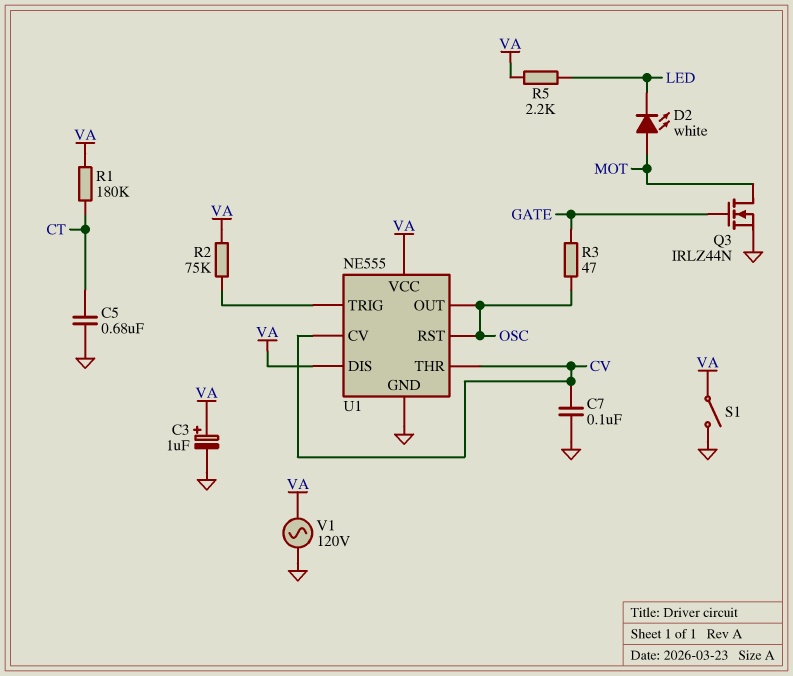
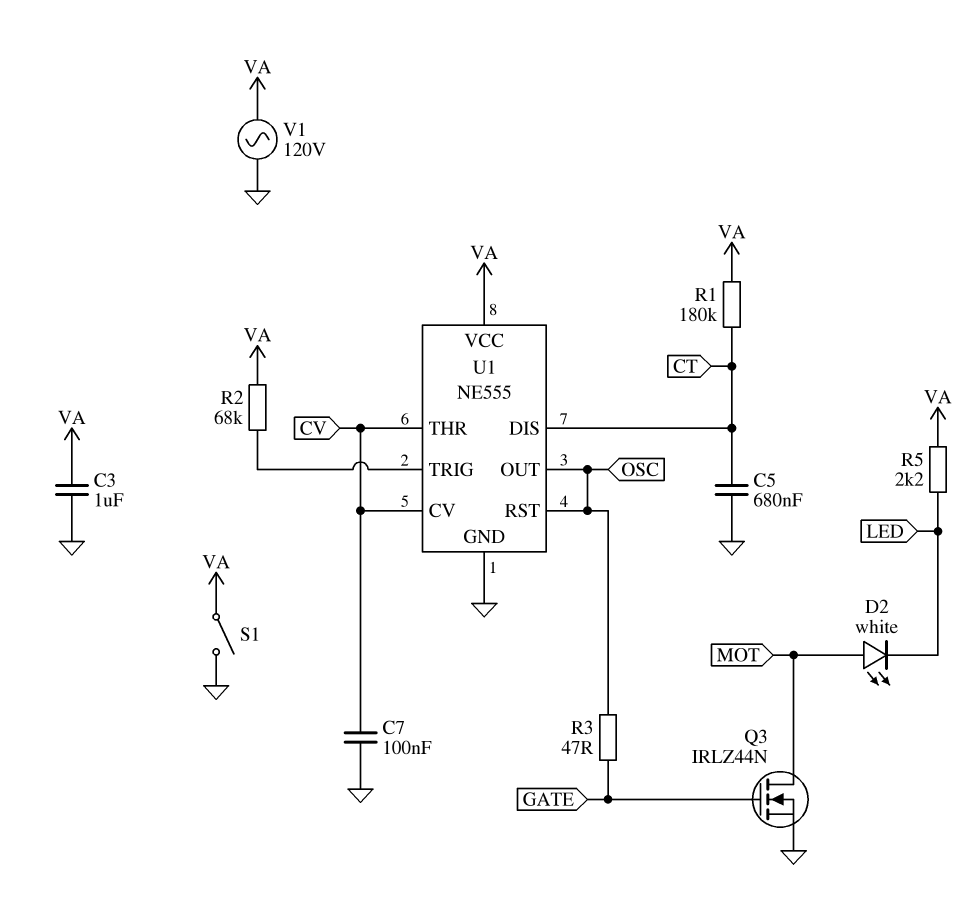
C3: 1uF (plus VA, minus GND) -> 1uF (GND, VA)
R2: 75k (U1/TRIG, VA) -> 68k (U1/TRIG, VA)
U1 pin DIS: VA -> CT

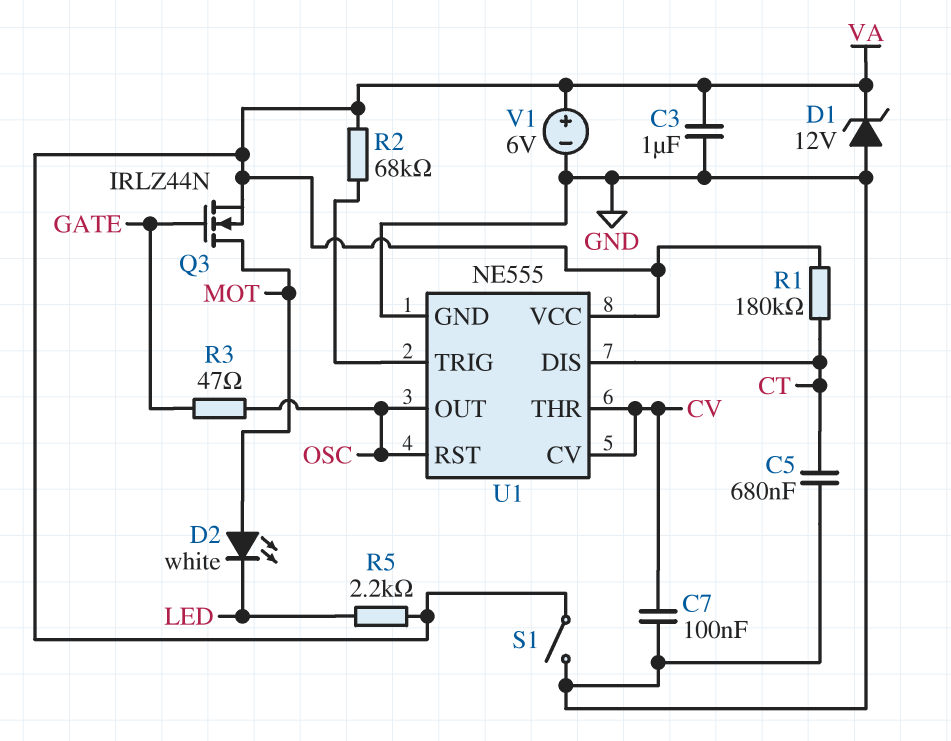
D1: none -> zener 12V (A GND, K VA)
Q3: NMOS IRLZ44N (G GATE, D MOT, S GND) -> NMOS IRLZ44N (G GATE, D MOT, S VA)
V1: AC 120V (GND, VA) -> 6V (plus VA, minus GND)

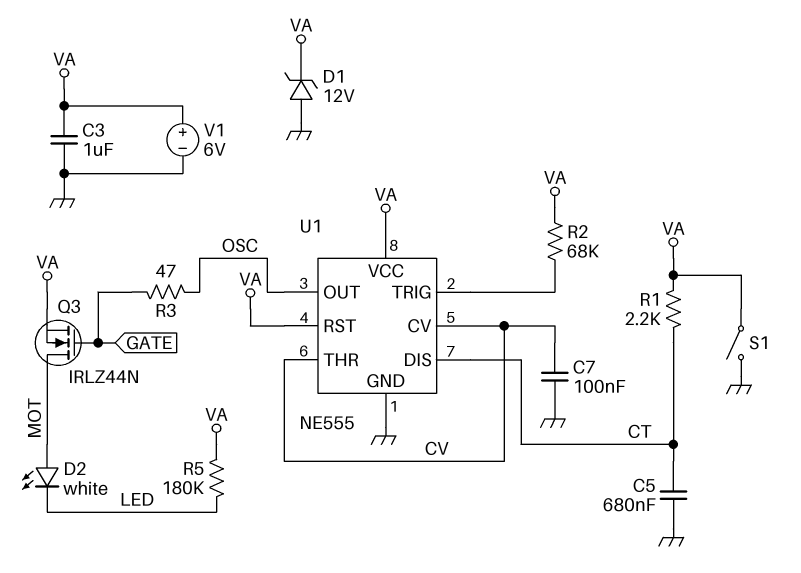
R1: 180k (CT, VA) -> 2.2k (CT, VA)
R5: 2.2k (LED, VA) -> 180k (LED, VA)
U1 pin RST: OSC -> VA

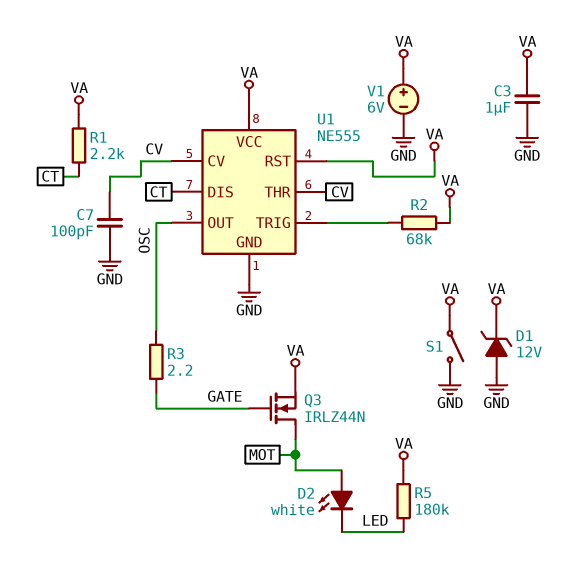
C5: 680nF (CT, GND) -> none
C7: 100nF (CV, GND) -> 100pF (CV, GND)
R3: 47 (GATE, OSC) -> 2.2 (GATE, OSC)

